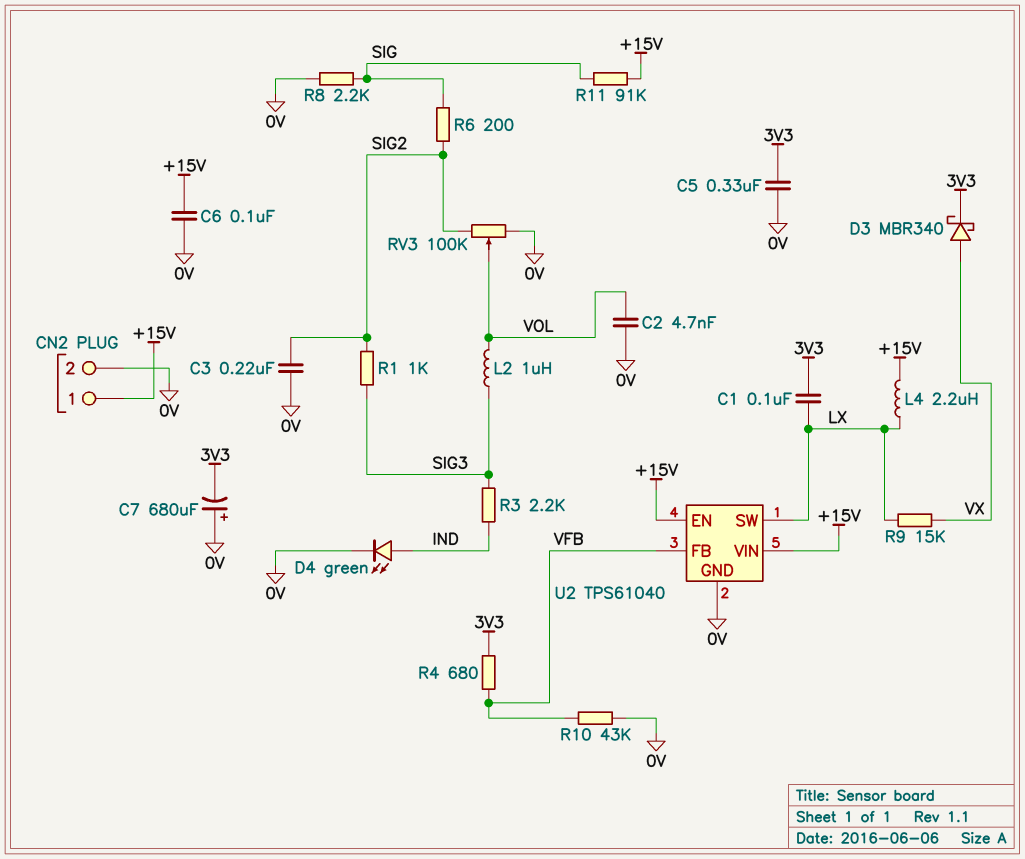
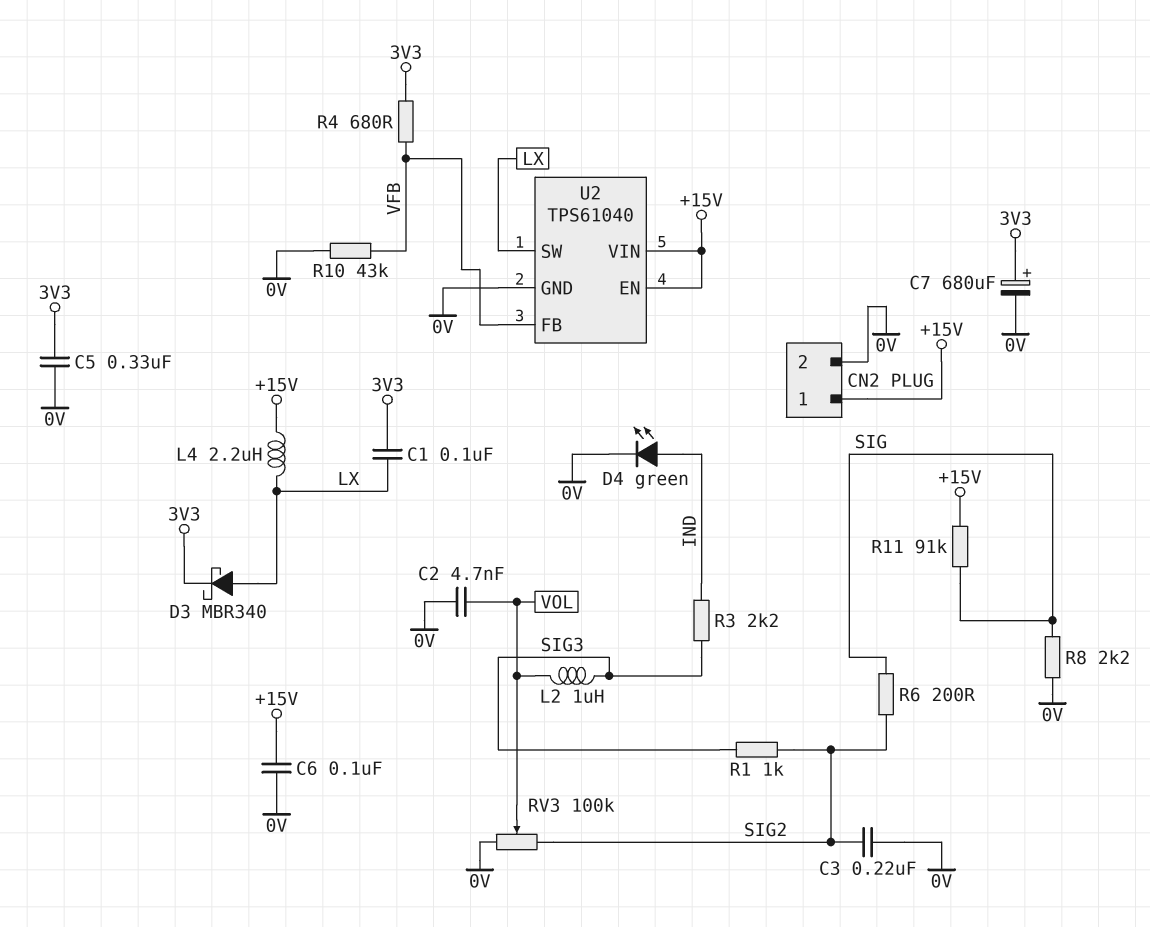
C7: 680uF (plus 0V, minus 3V3) -> 680uF (plus 3V3, minus 0V)
D3: schottky MBR340 (A VX, K 3V3) -> schottky MBR340 (A LX, K 3V3)
R9: 15k (LX, VX) -> none

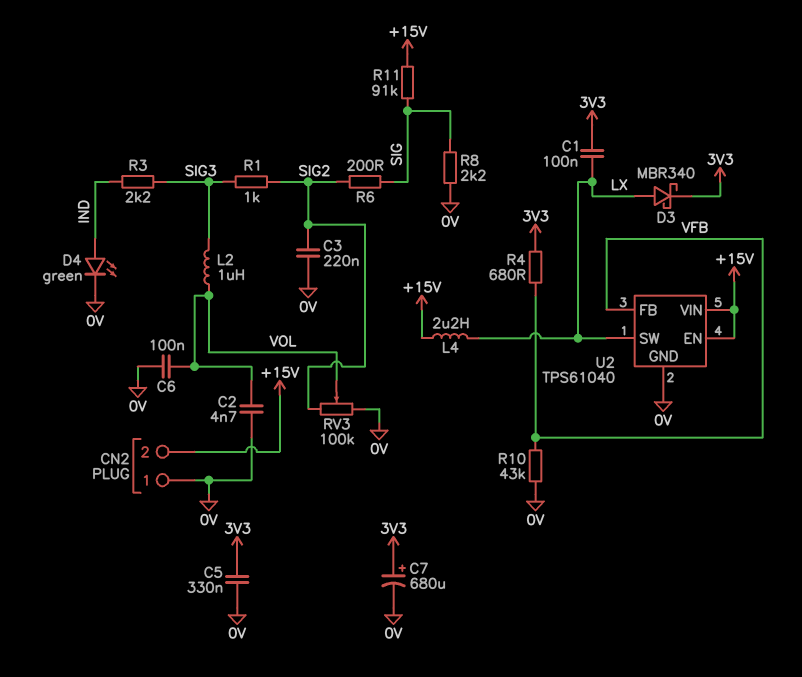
C6: 100nF (+15V, 0V) -> 100nF (0V, VOL)
CN2 pin 1: +15V -> 0V
CN2 pin 2: 0V -> +15V

